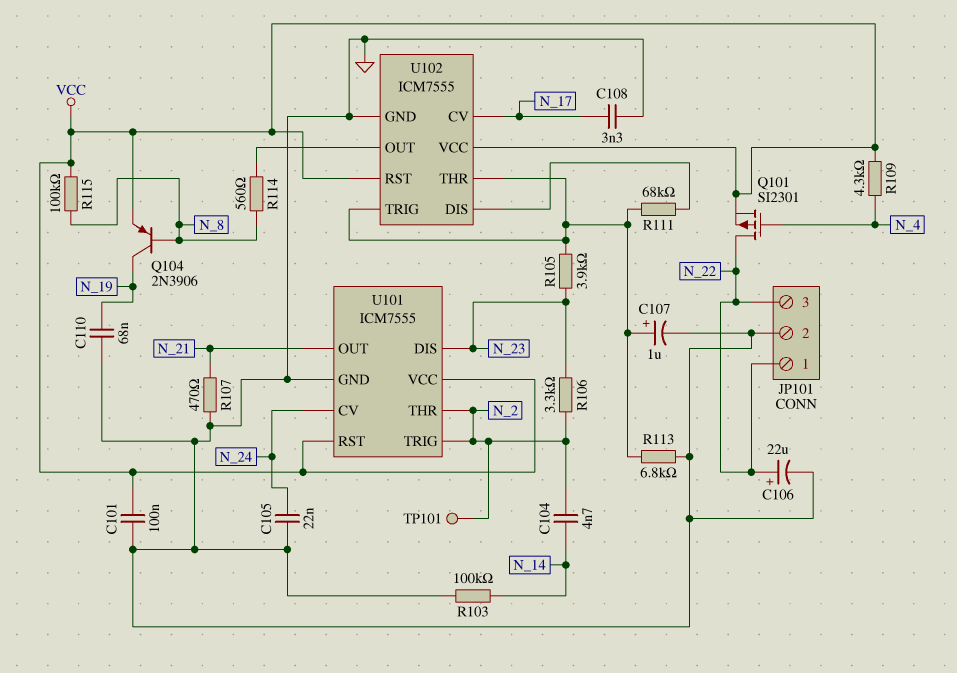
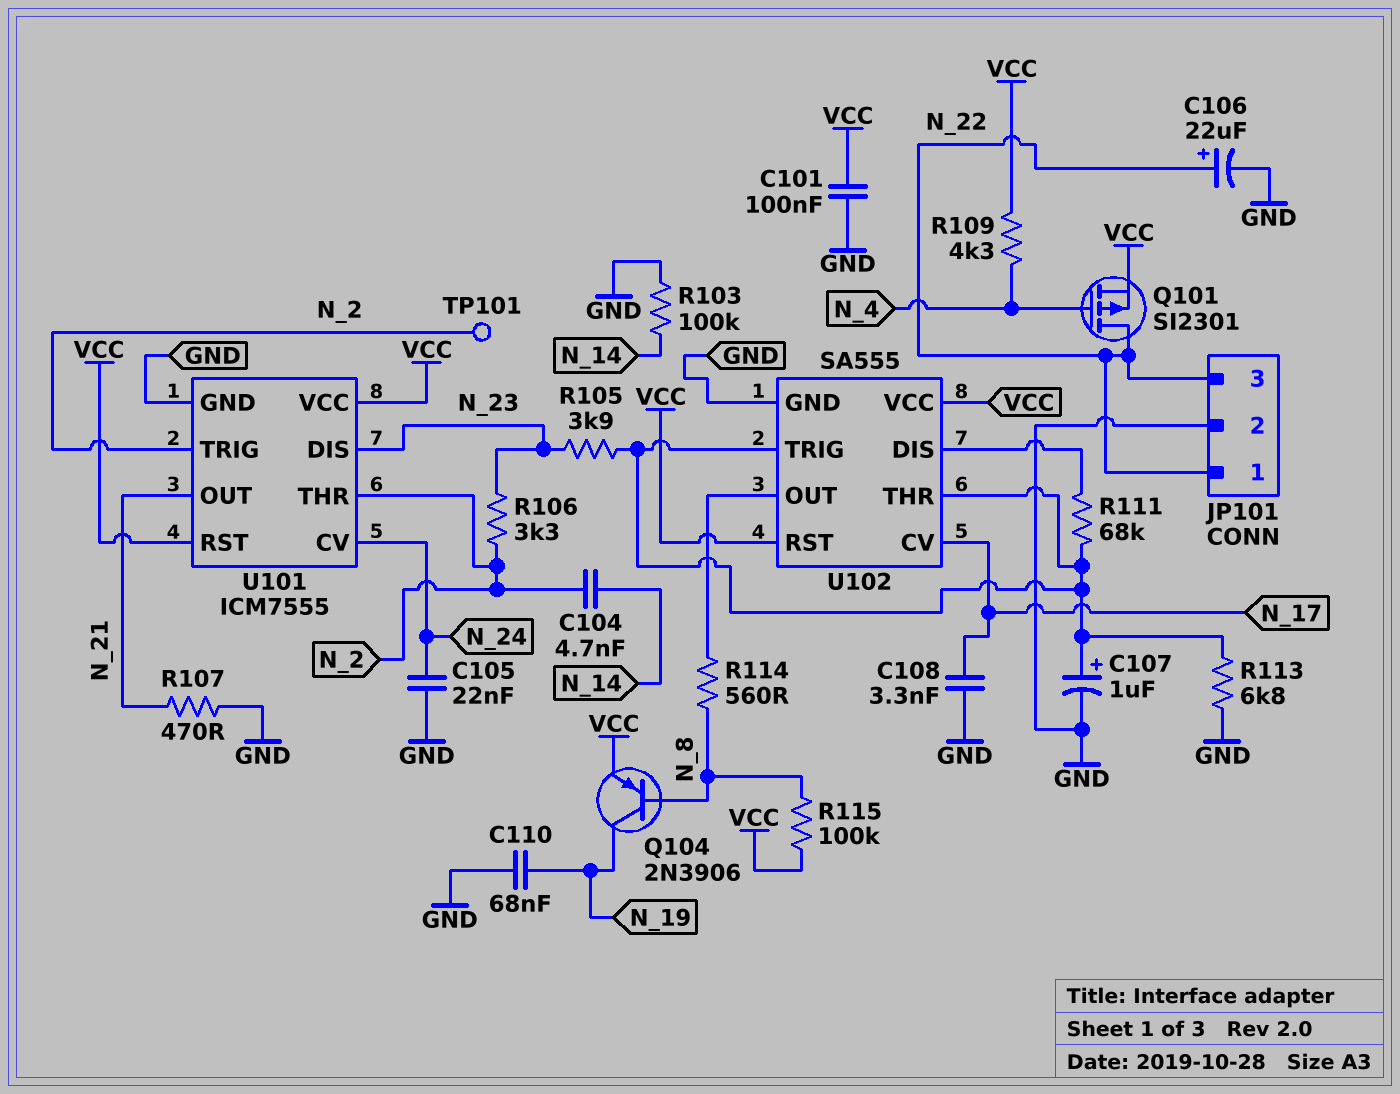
U102: ICM7555 -> SA555

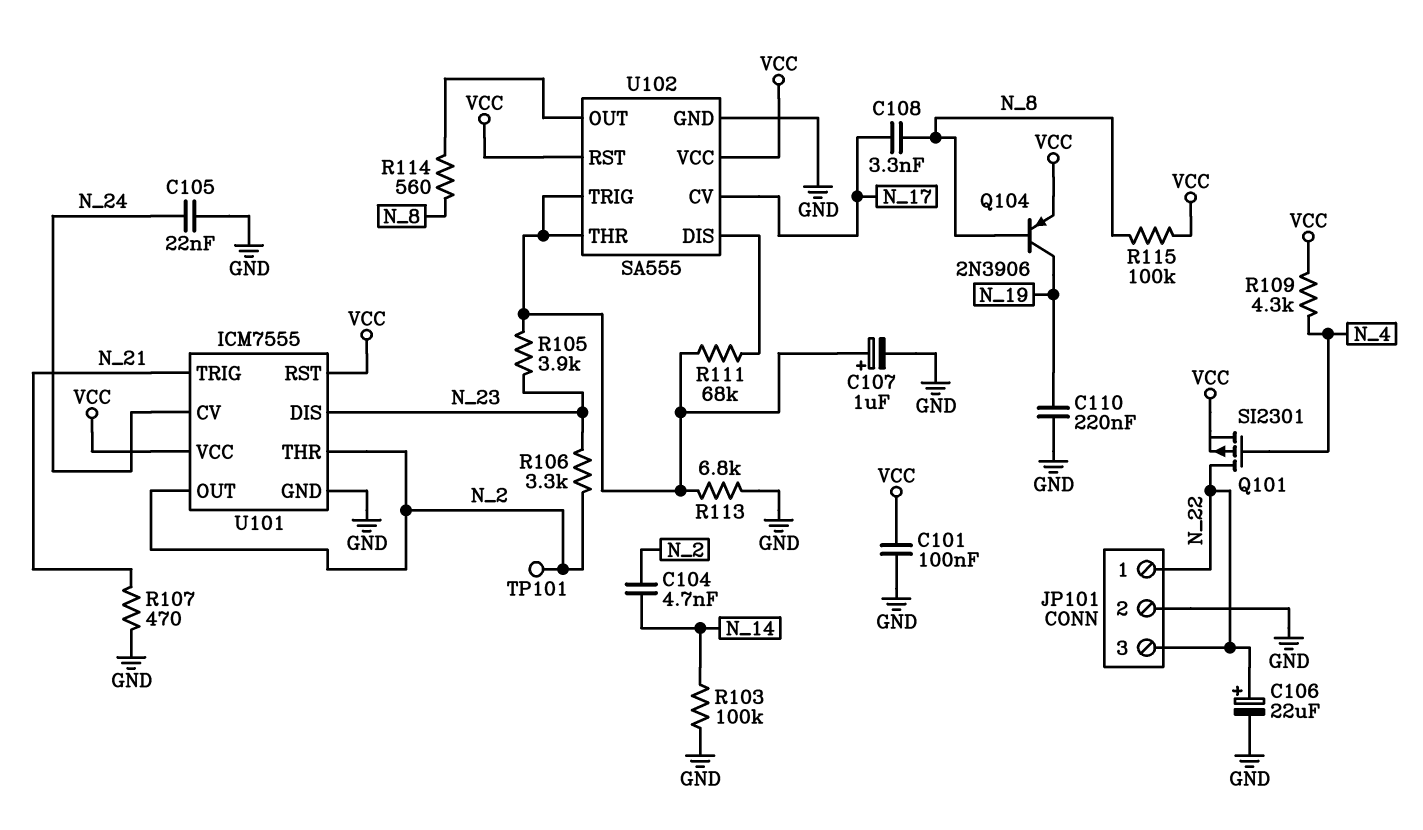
C108: 3.3nF (GND, N_17) -> 3.3nF (N_8, N_17)
C110: 68nF (GND, N_19) -> 220nF (GND, N_19)
U101 pin OUT: N_21 -> N_2
U101 pin TRIG: N_2 -> N_21

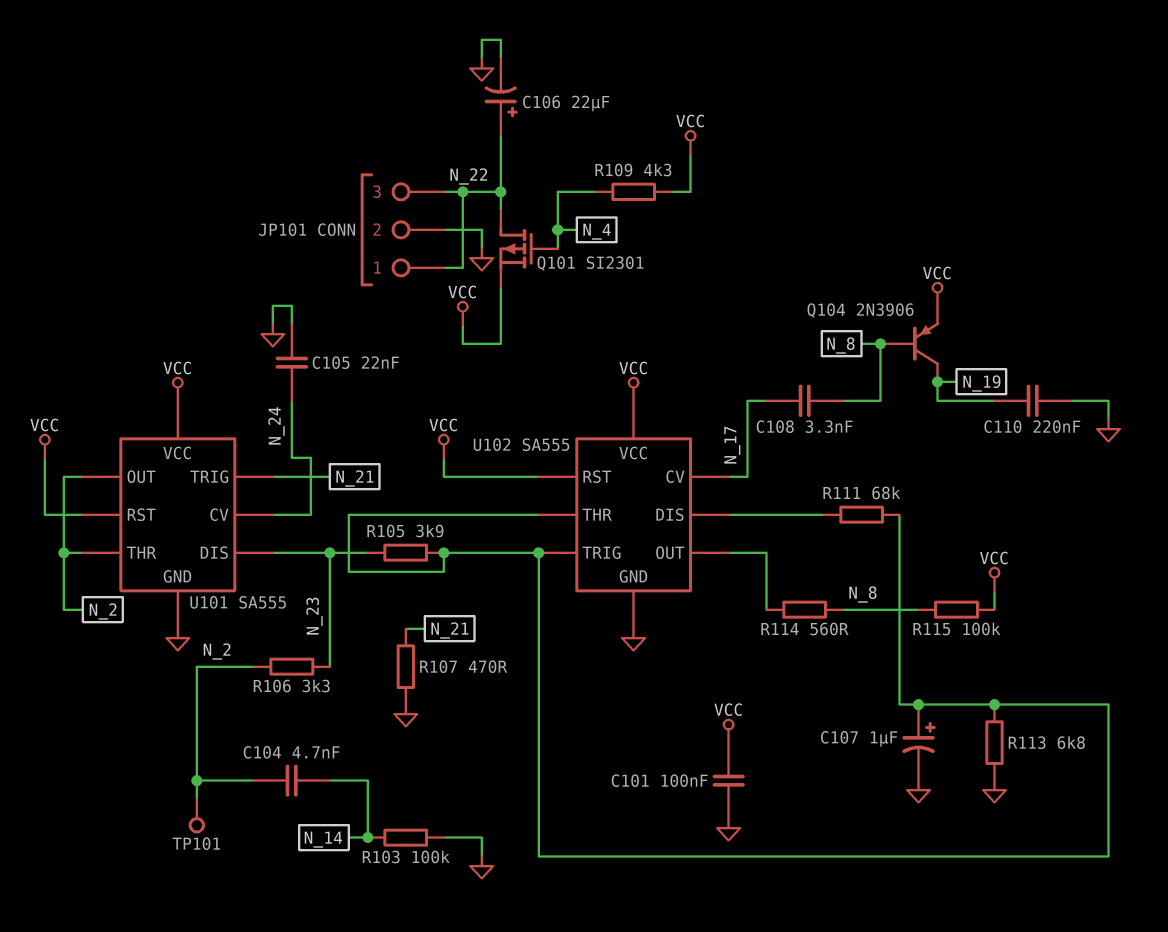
U101: ICM7555 -> SA555

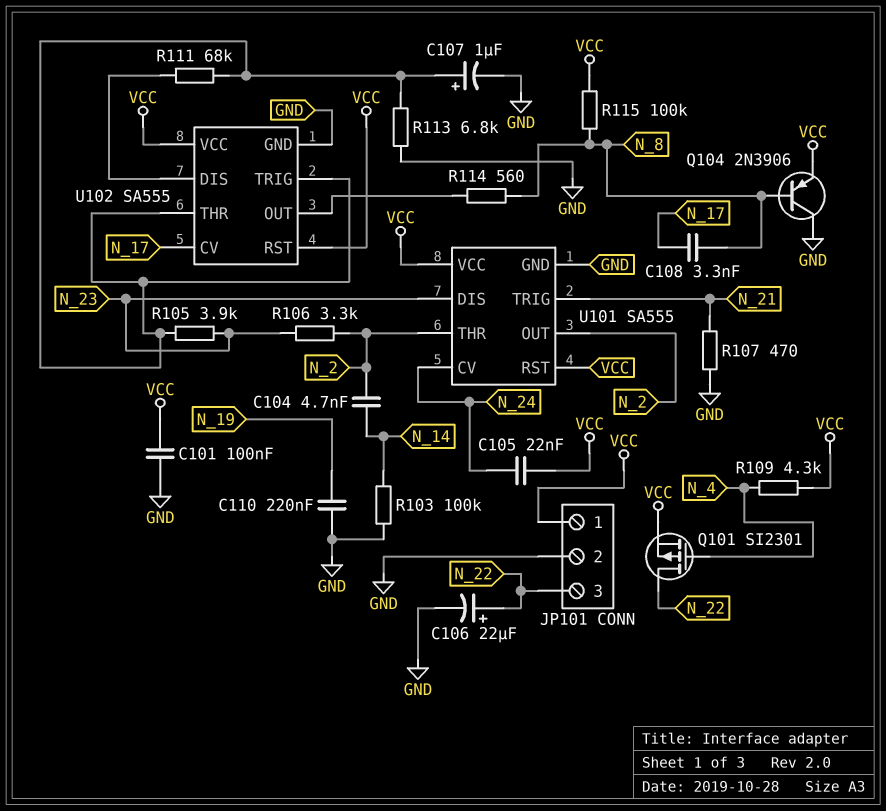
C105: 22nF (GND, N_24) -> 22nF (N_24, VCC)
JP101 pin 1: N_22 -> VCC
Q104: PNP 2N3906 (B N_8, C N_19, E VCC) -> PNP 2N3906 (B N_8, C GND, E VCC)
TP101: test point (N_2) -> none

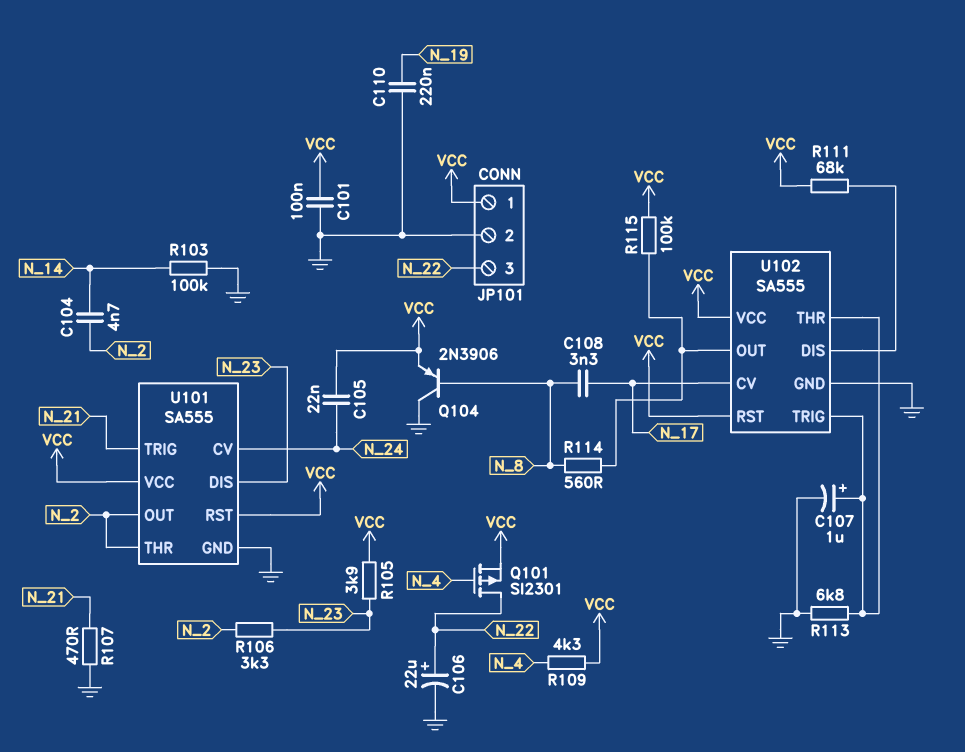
R105: 3.9k (N_23, U102/THR) -> 3.9k (N_23, VCC)
R111: 68k (U102/DIS, U102/THR) -> 68k (U102/DIS, VCC)
R115: 100k (N_8, VCC) -> 100k (U102/OUT, VCC)

